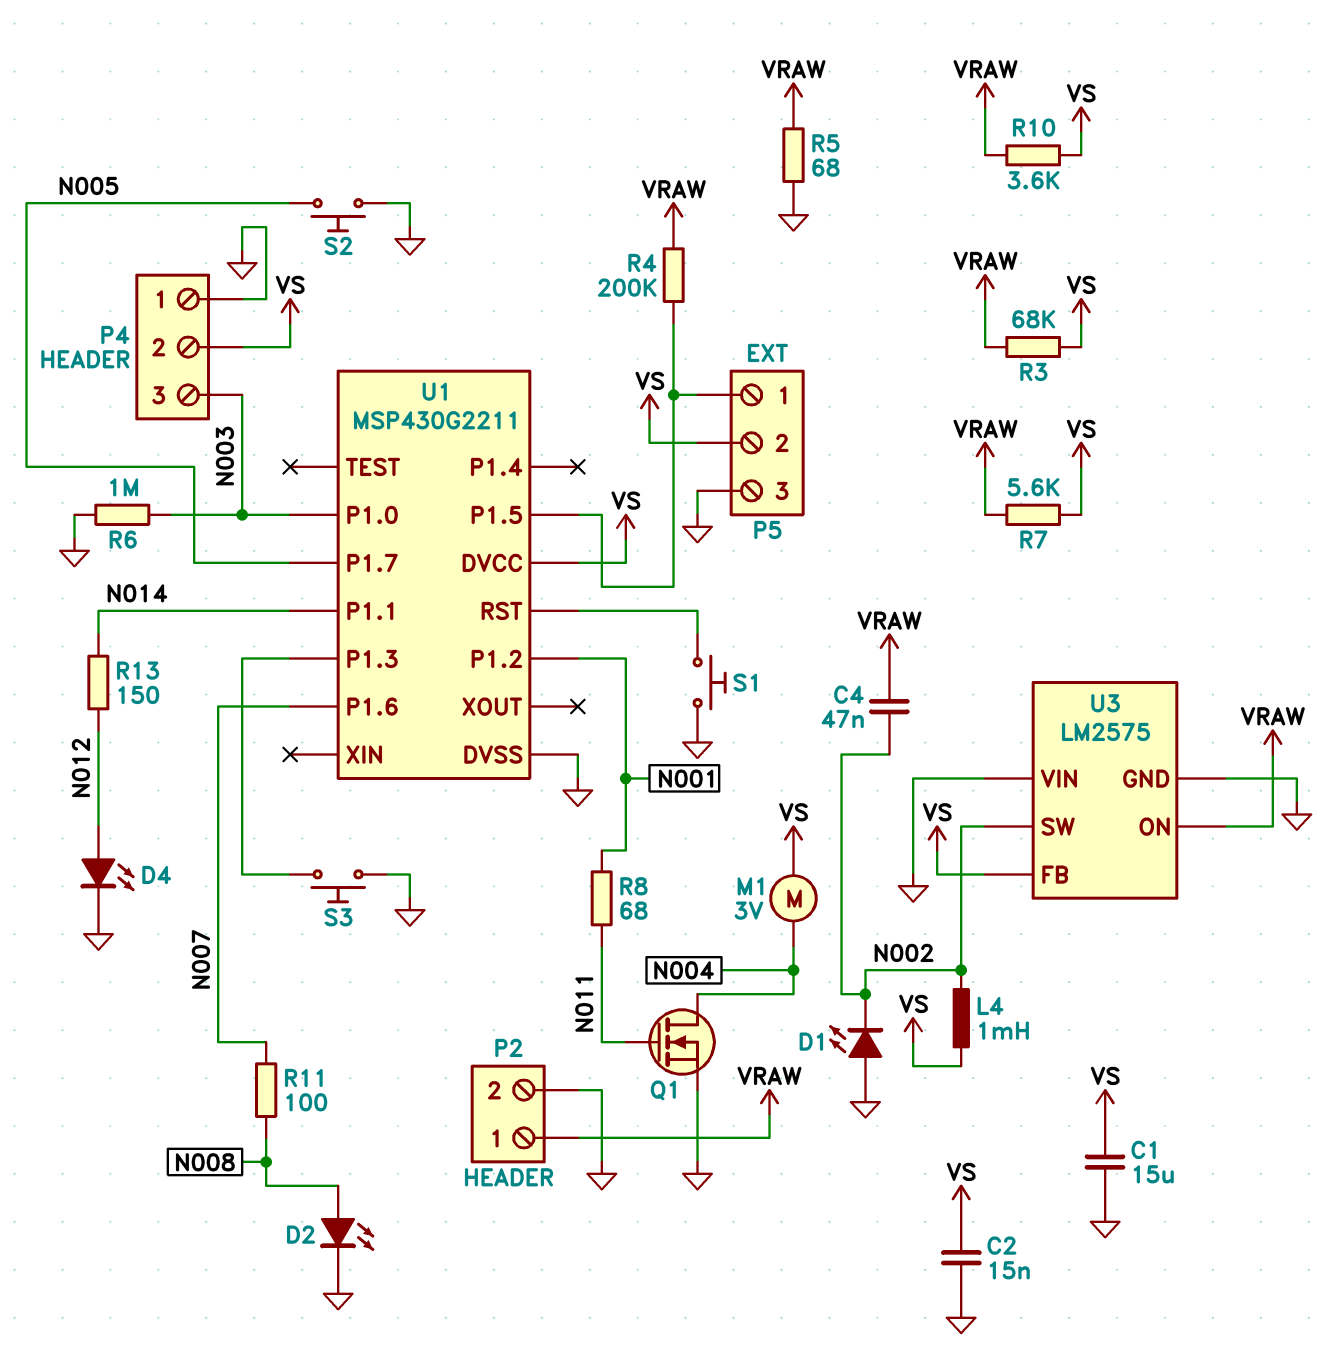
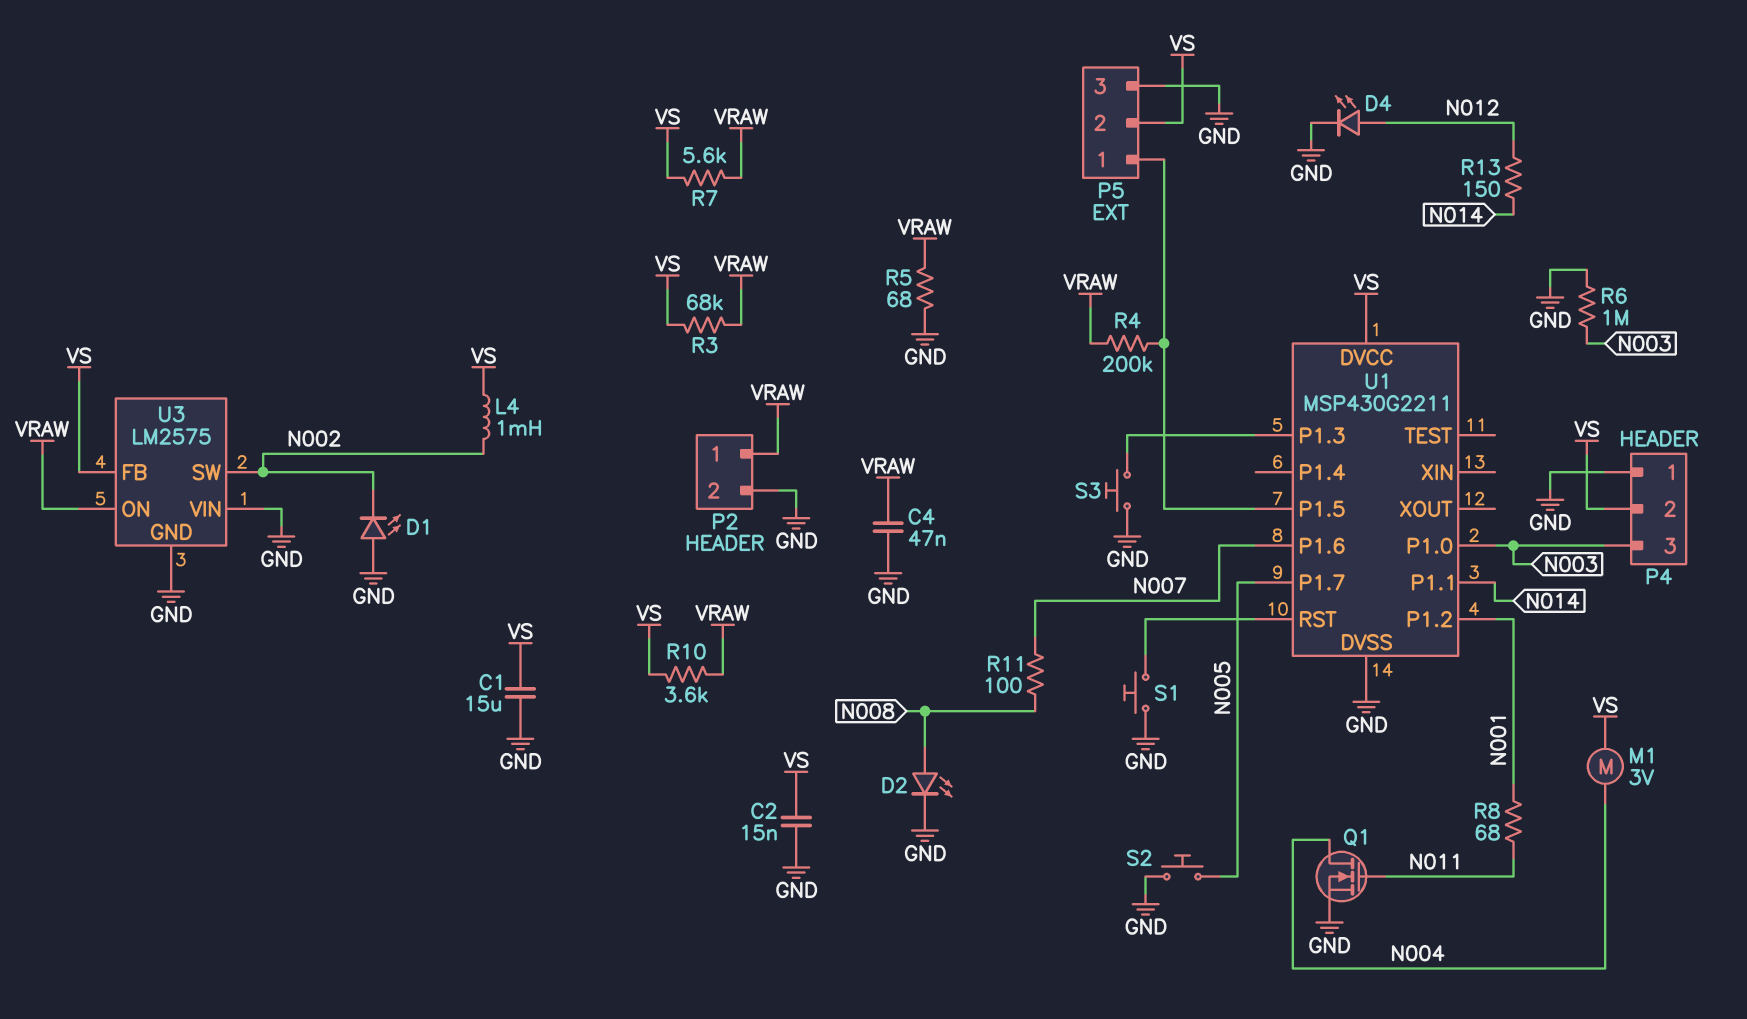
C4: 47nF (N002, VRAW) -> 47nF (GND, VRAW)

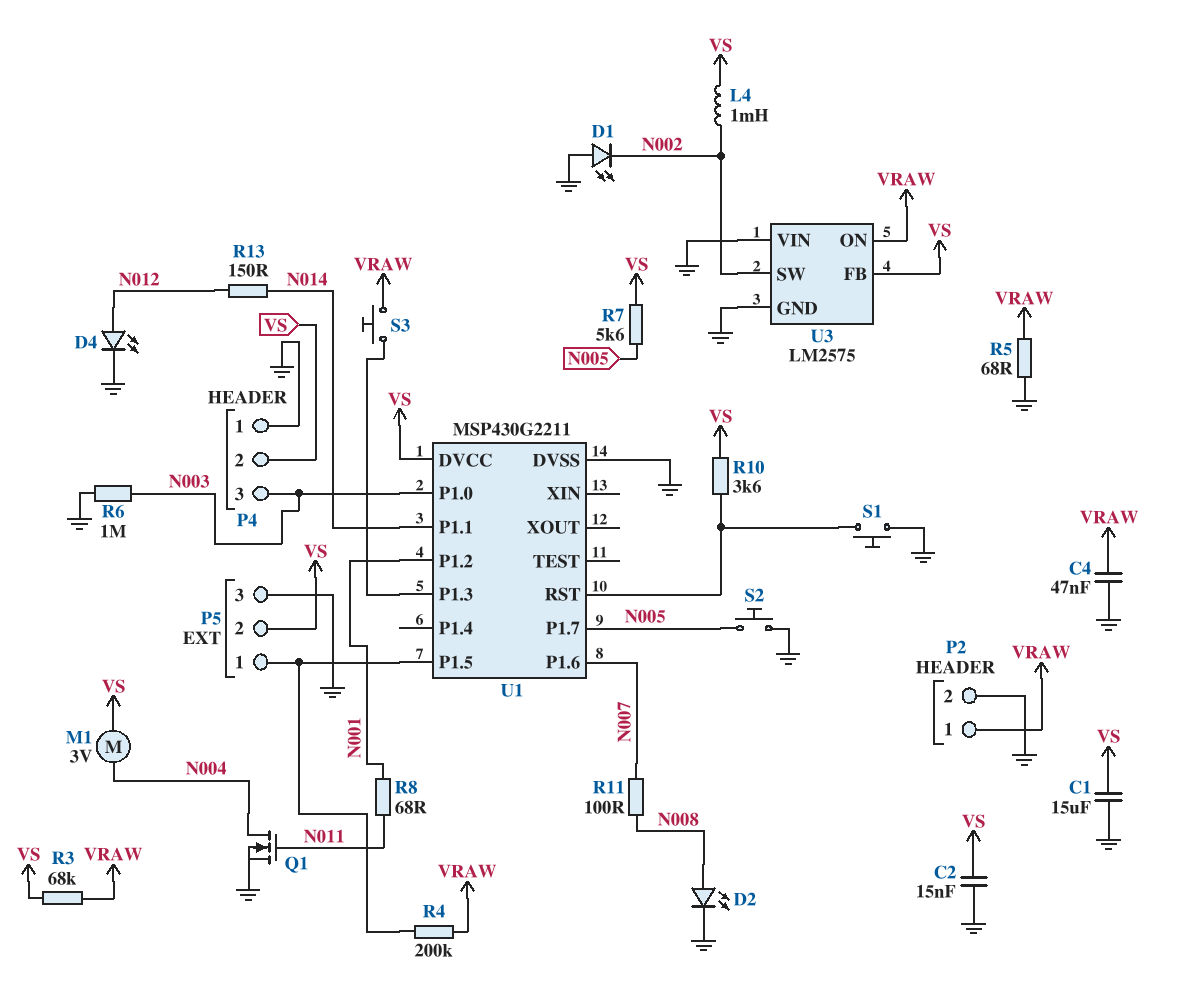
R7: 5.6k (VRAW, VS) -> 5.6k (N005, VS)
R10: 3.6k (VRAW, VS) -> 3.6k (U1/RST, VS)
S3: button (GND, U1/P1.3) -> button (U1/P1.3, VRAW)

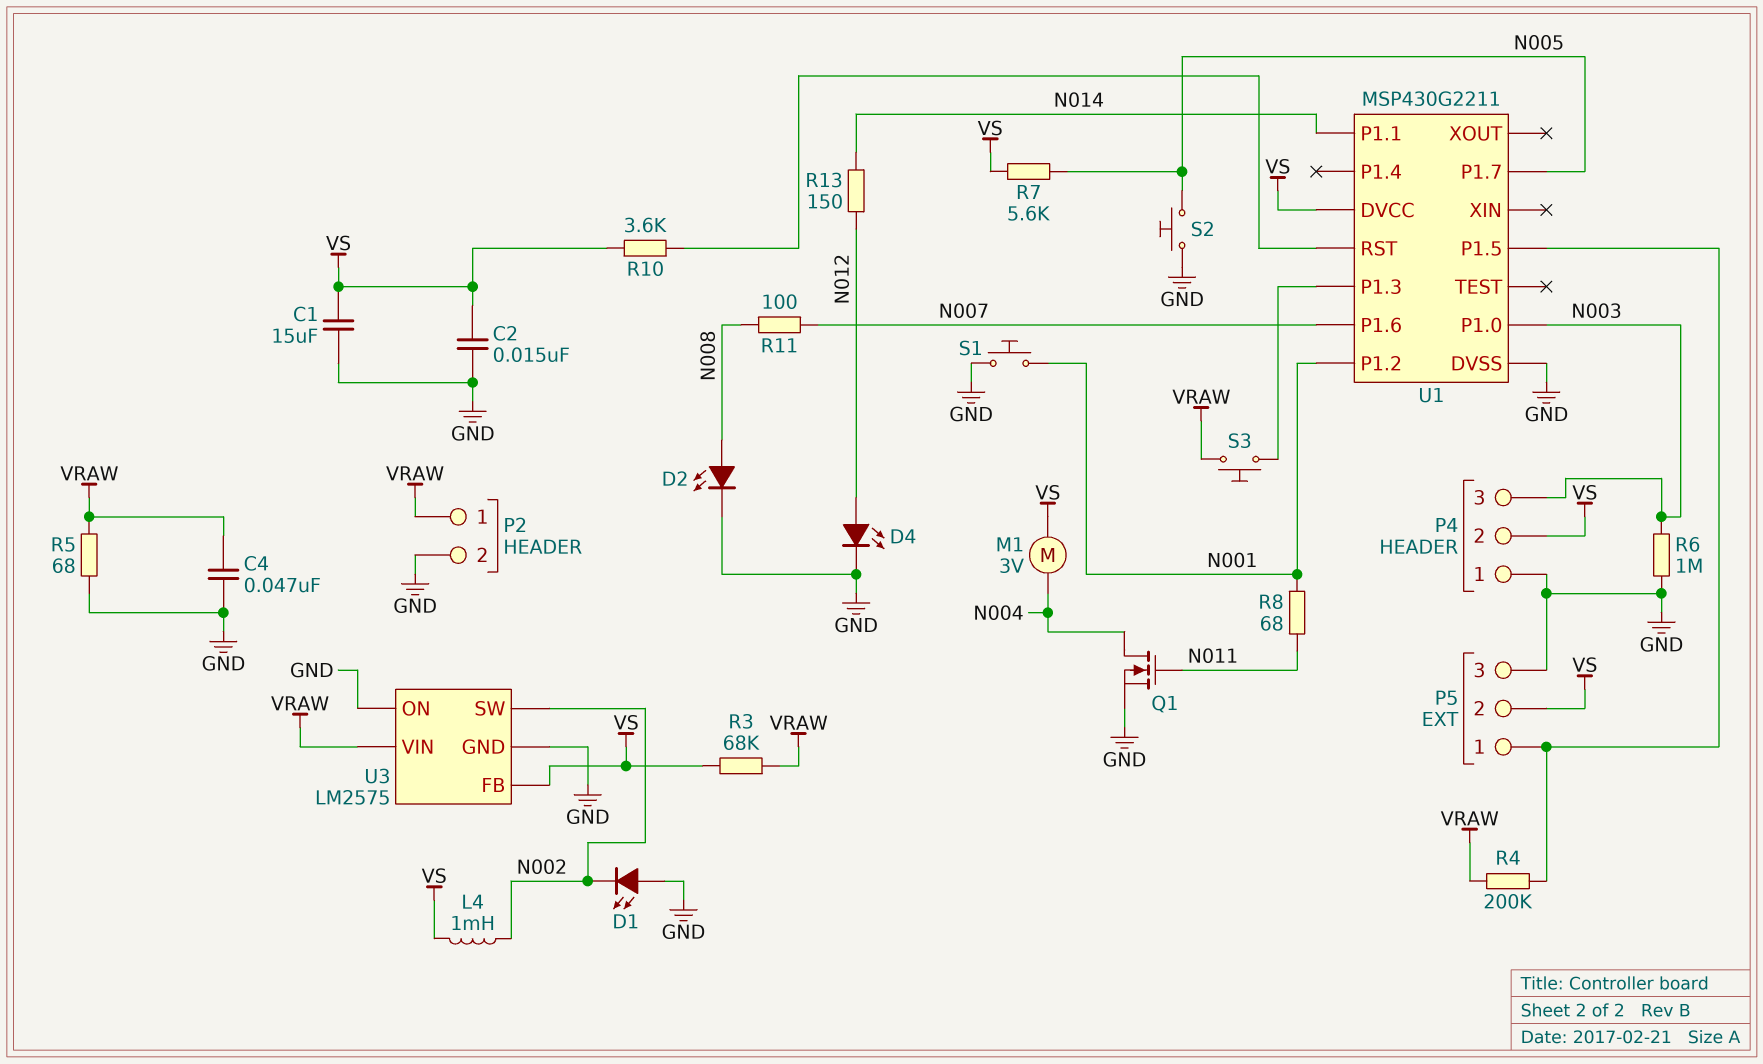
S1: button (GND, U1/RST) -> button (GND, N001)
U3 pin ON: VRAW -> GND
U3 pin VIN: GND -> VRAW

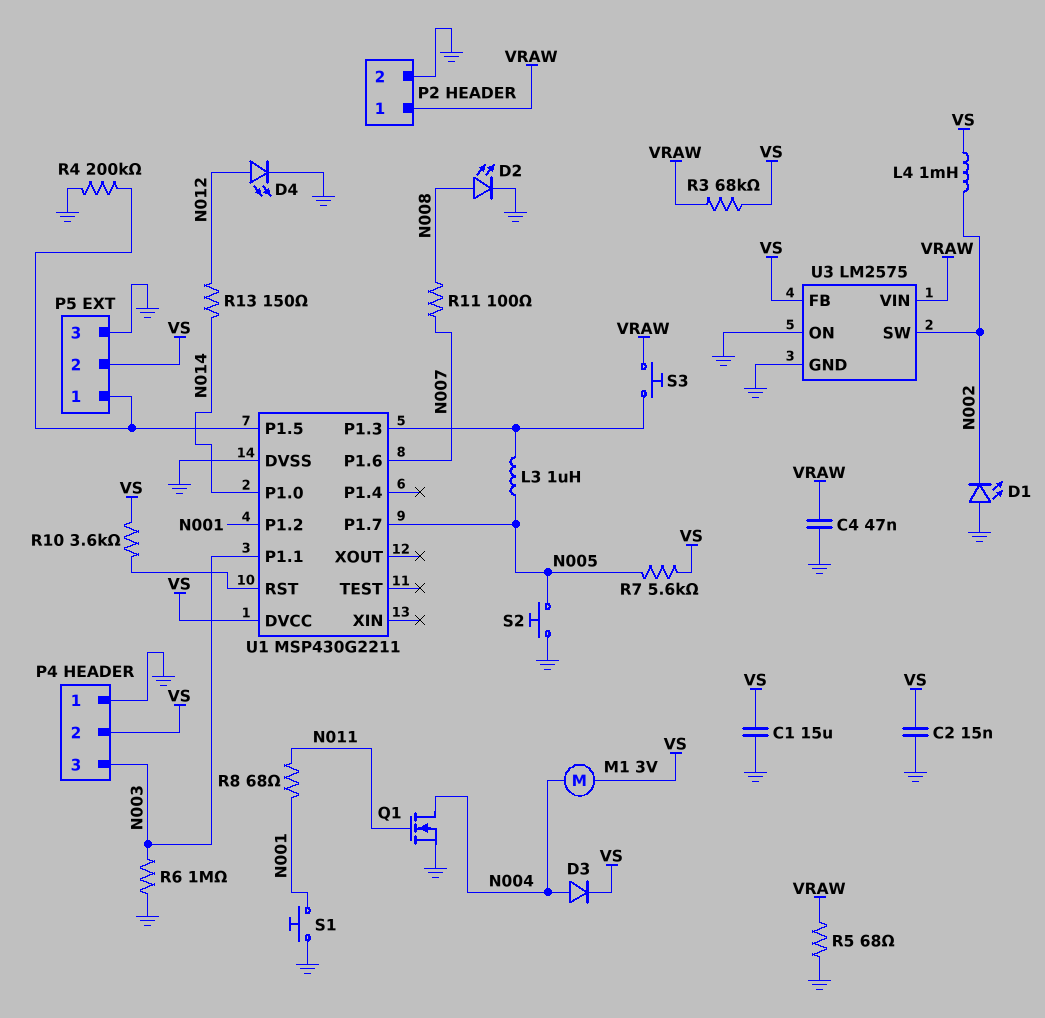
D3: none -> diode (A N004, K VS)
L3: none -> 1uH (N005, U1/P1.3)
R4: 200k (P5/1, VRAW) -> 200k (GND, P5/1)
U1 pin P1.0: N003 -> N014
U1 pin P1.1: N014 -> N003

